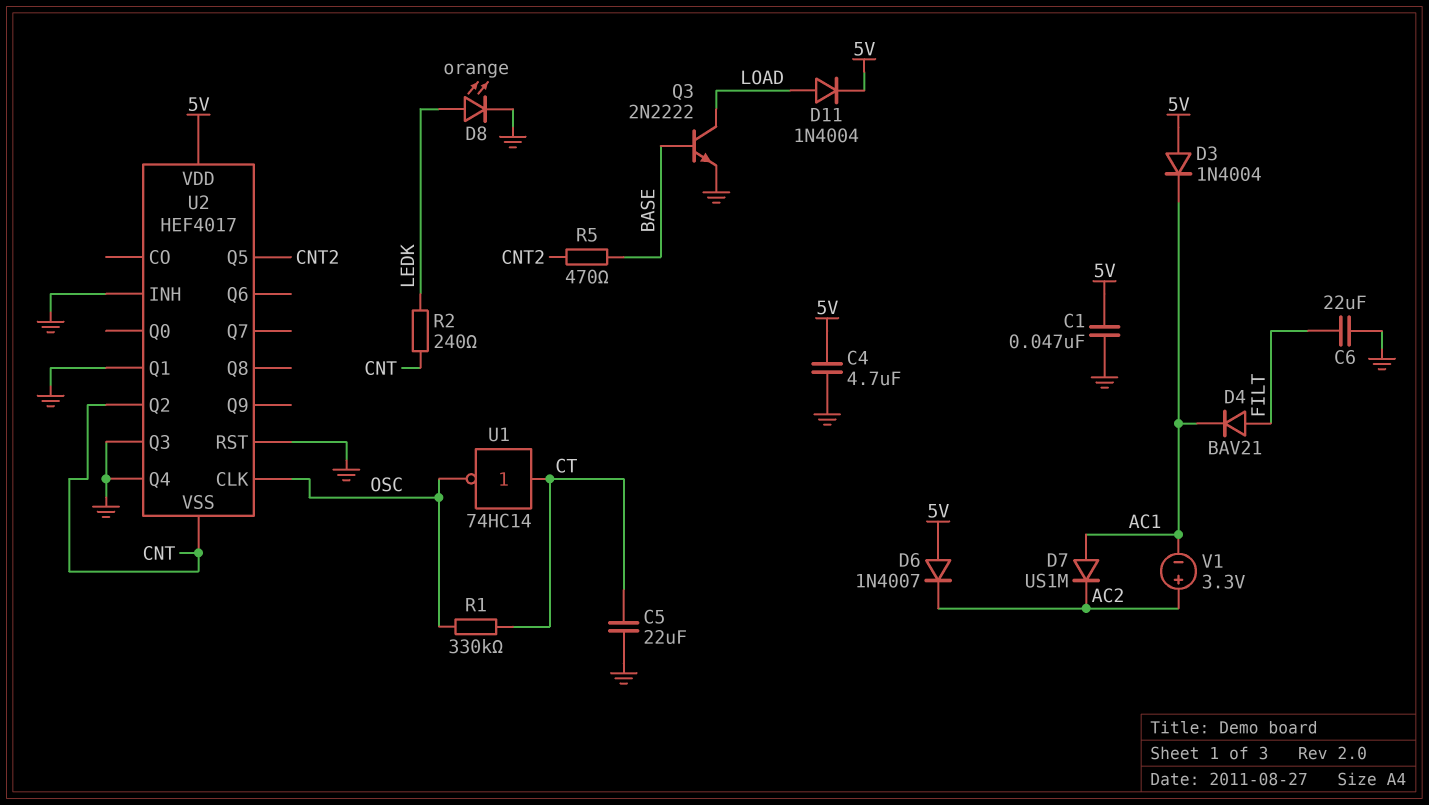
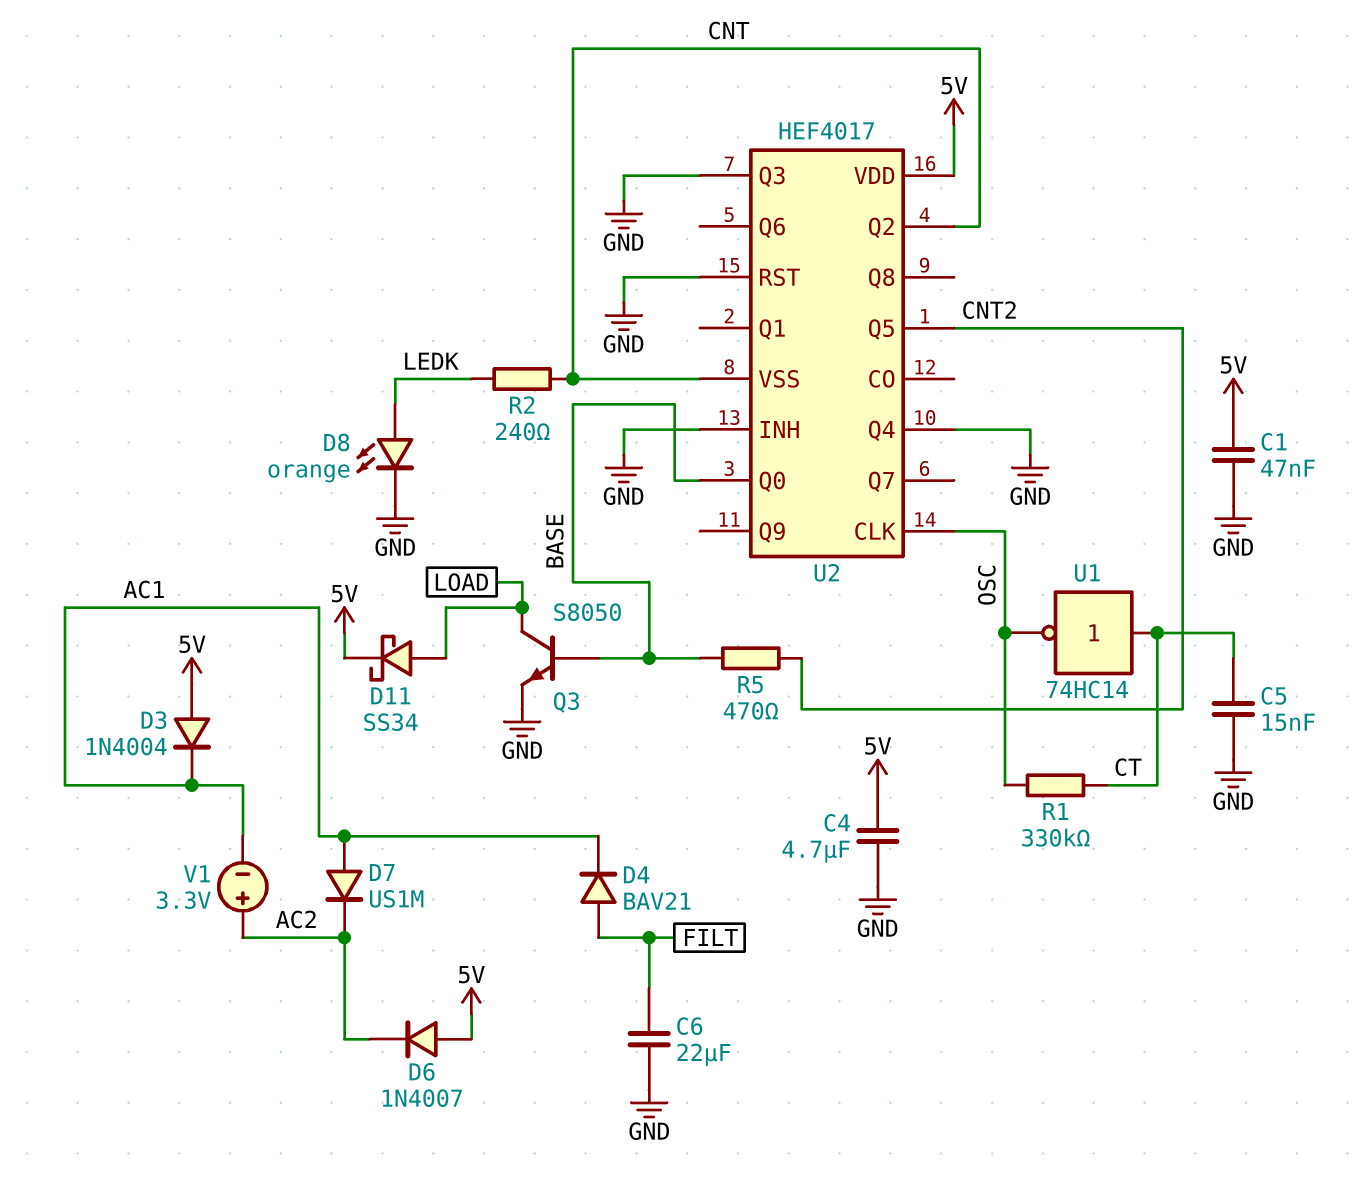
C5: 22uF (CT, GND) -> 15nF (CT, GND)
D11: diode 1N4004 (A LOAD, K 5V) -> schottky SS34 (A LOAD, K 5V)
Q3: NPN 2N2222 (B BASE, C LOAD, E GND) -> NPN S8050 (B BASE, C LOAD, E GND)
U2 pin Q0: none -> BASE
U2 pin Q1: GND -> none

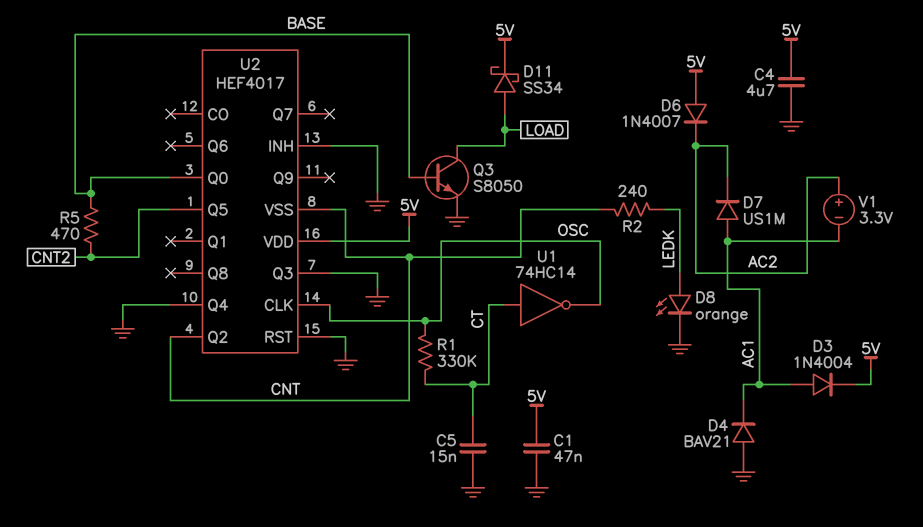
C6: 22uF (FILT, GND) -> none
D3: diode 1N4004 (A 5V, K AC1) -> diode 1N4004 (A AC1, K 5V)
D4: diode BAV21 (A FILT, K AC1) -> diode BAV21 (A GND, K AC1)

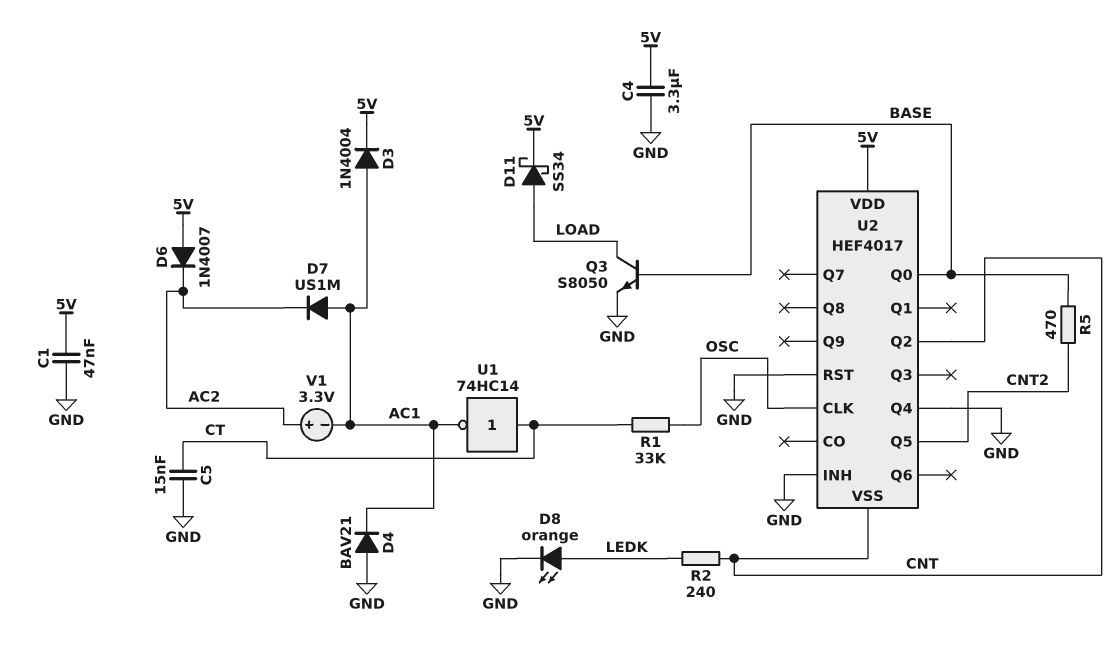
C4: 4.7uF (5V, GND) -> 3.3uF (5V, GND)
R1: 330k (CT, OSC) -> 33k (CT, OSC)
U1: NOT 74HC14 (in CT, out OSC) -> NOT 74HC14 (in CT, out AC1)
U2 pin Q3: GND -> none

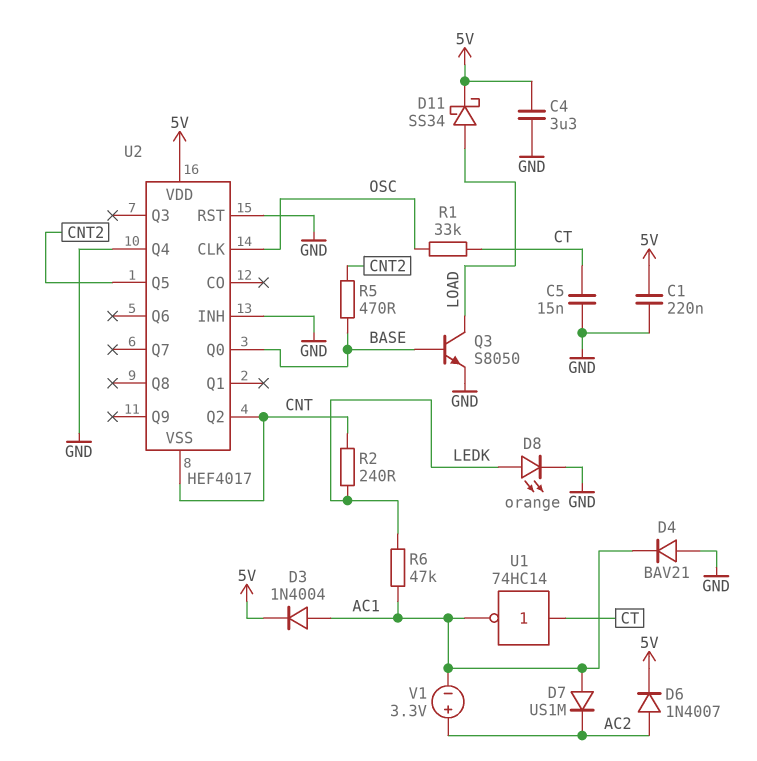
C1: 47nF (5V, GND) -> 220nF (5V, GND)
D6: diode 1N4007 (A 5V, K AC2) -> diode 1N4007 (A AC2, K 5V)
R6: none -> 47k (AC1, LEDK)

